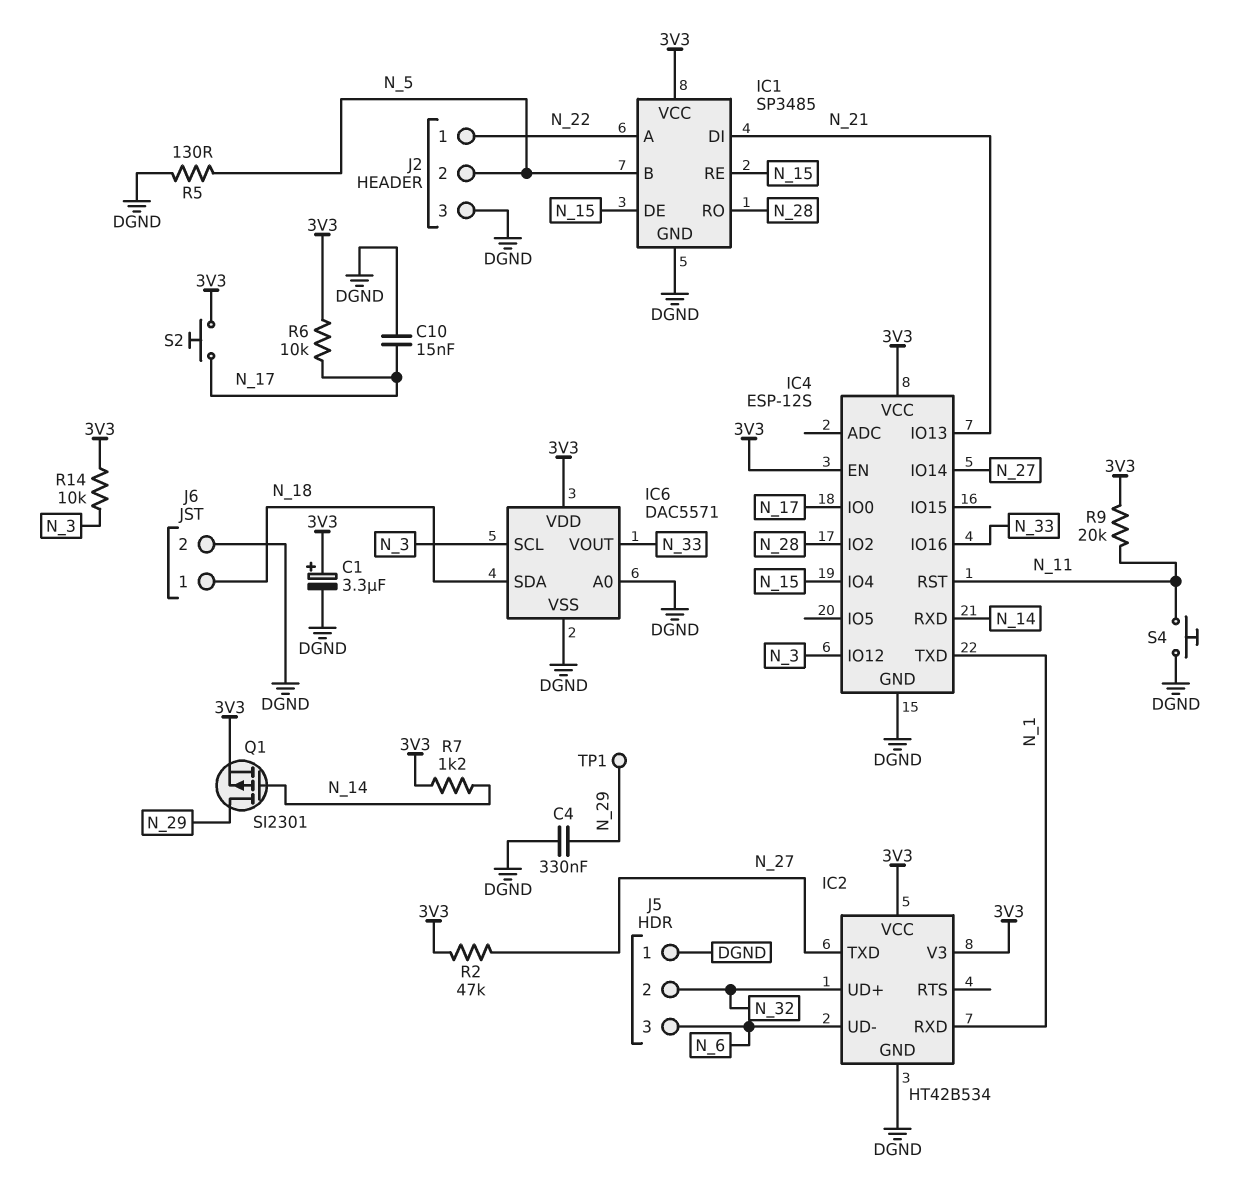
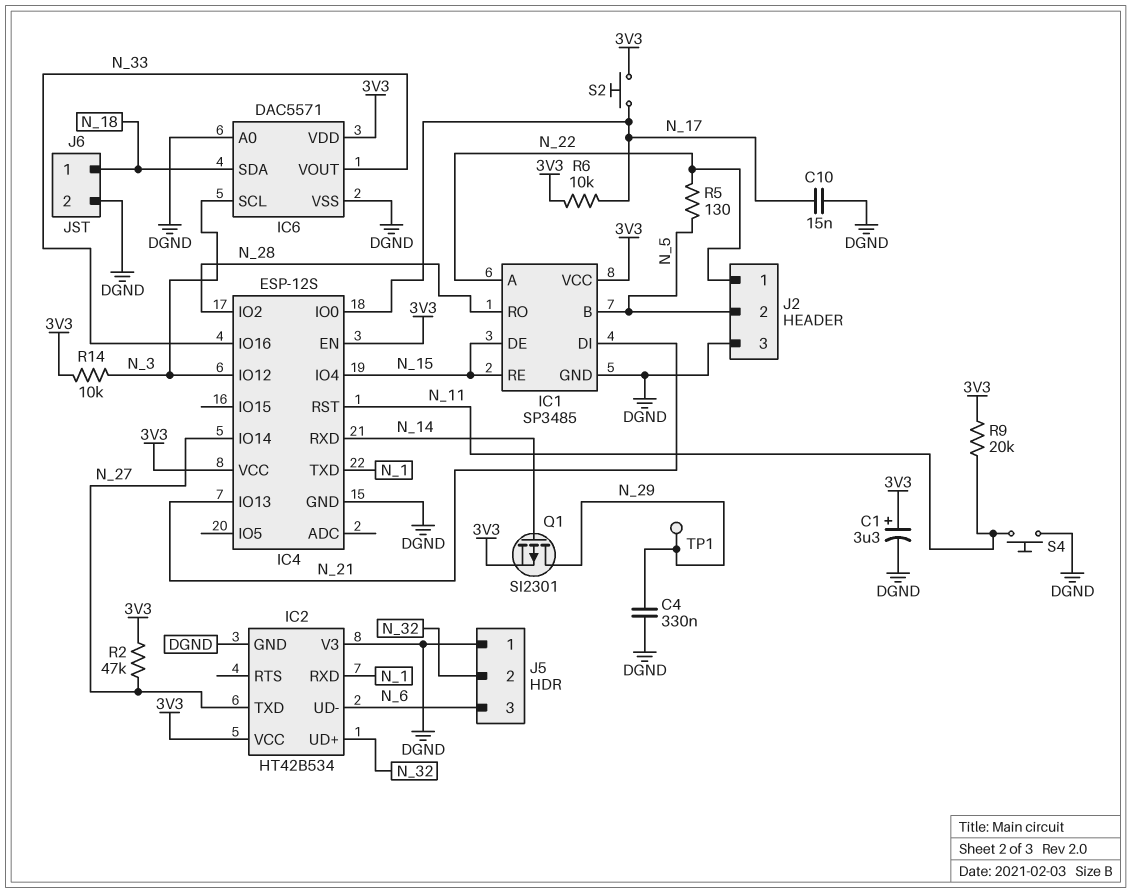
IC2 pin V3: 3V3 -> DGND
R5: 130 (DGND, N_5) -> 130 (N_5, N_22)
R7: 1.2k (3V3, N_14) -> none

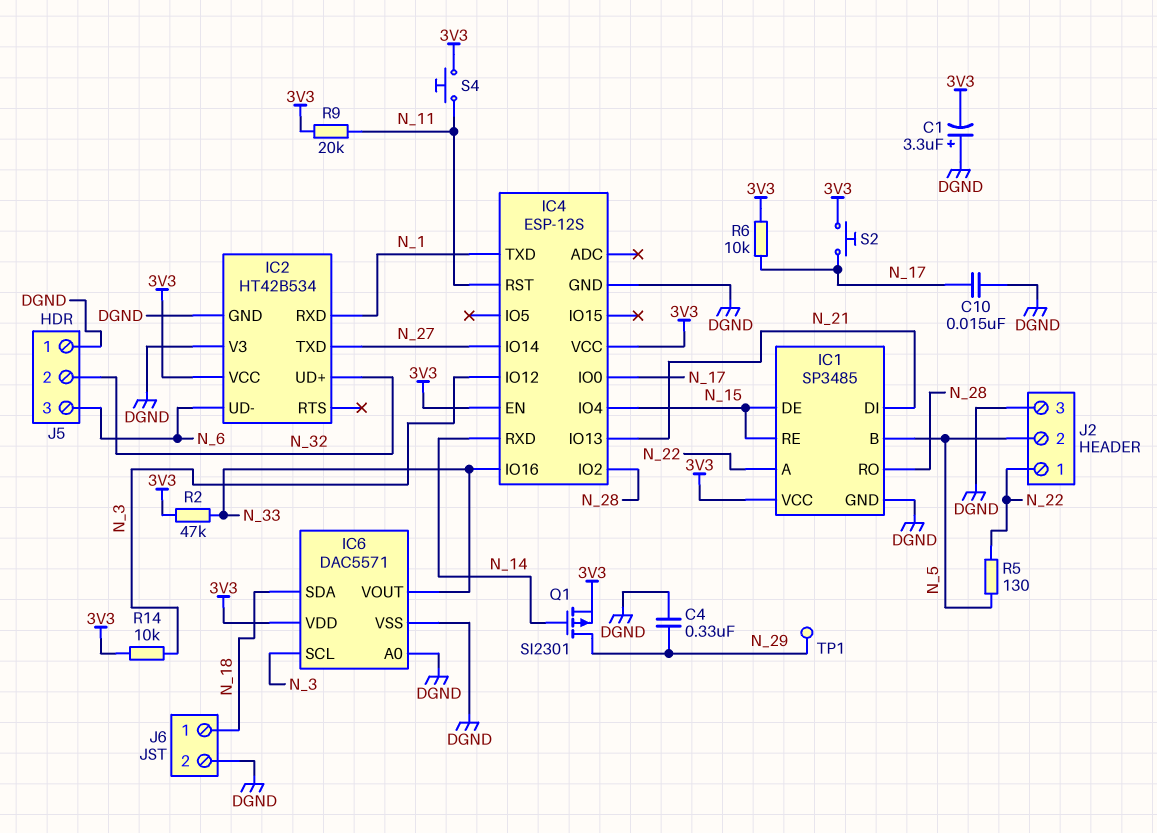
C1: 3.3uF (plus 3V3, minus DGND) -> 3.3uF (plus DGND, minus 3V3)
R2: 47k (3V3, N_27) -> 47k (3V3, N_33)
S4: button (DGND, N_11) -> button (3V3, N_11)

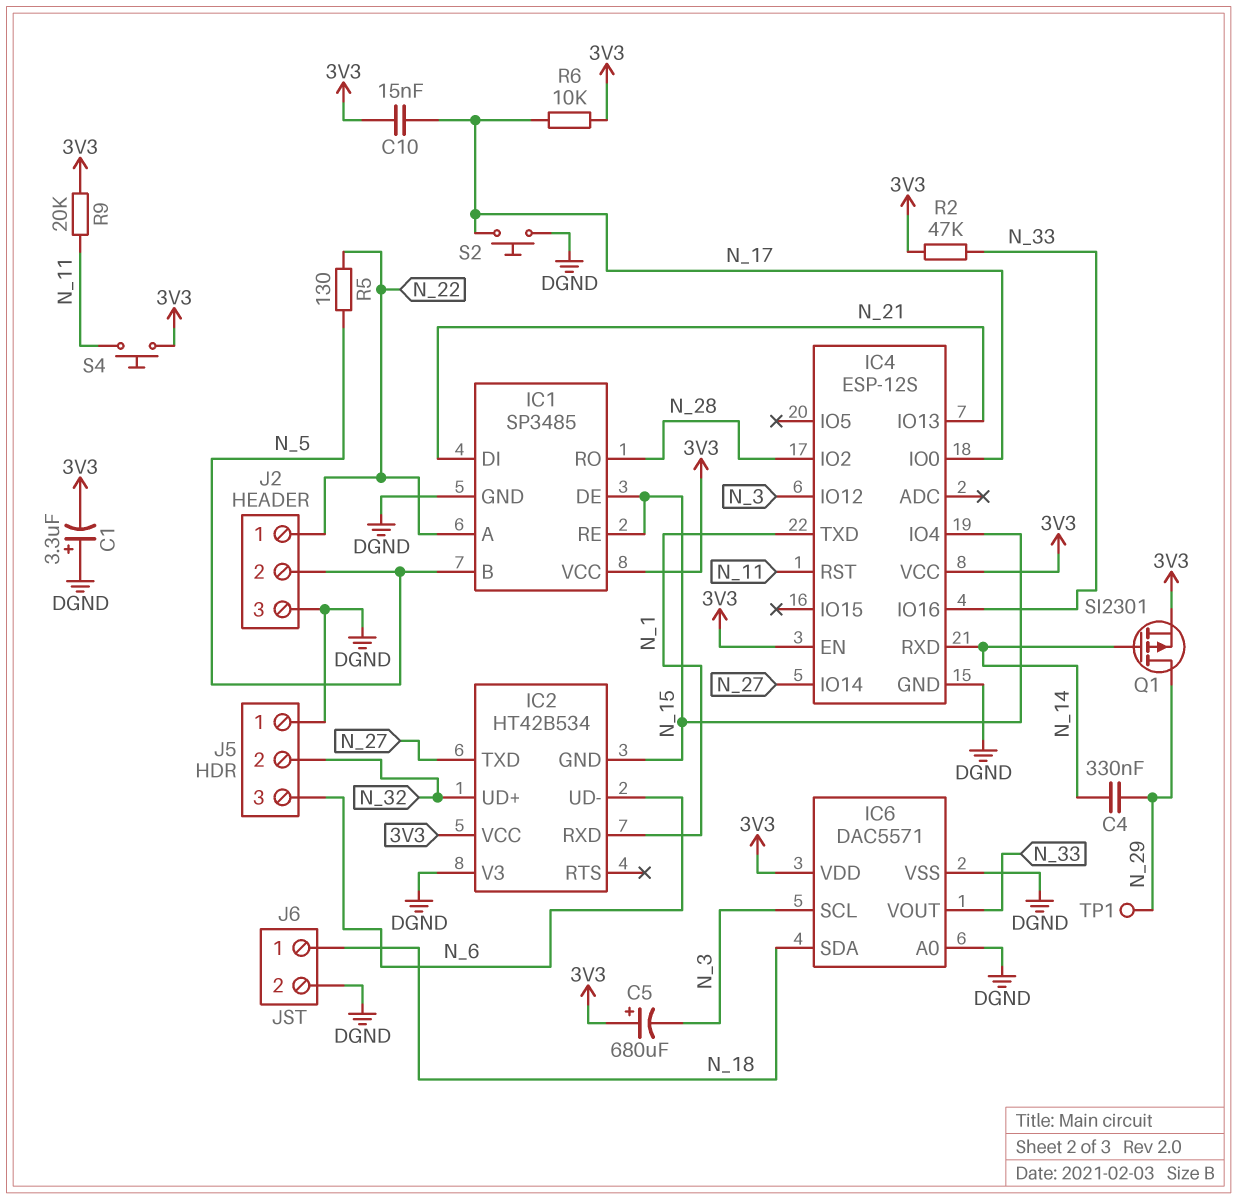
C4: 330nF (DGND, N_29) -> 330nF (N_14, N_29)
C5: none -> 680uF (plus 3V3, minus N_3)
C10: 15nF (DGND, N_17) -> 15nF (3V3, N_17)
IC2 pin GND: DGND -> N_15
R14: 10k (3V3, N_3) -> none
S2: button (3V3, N_17) -> button (DGND, N_17)

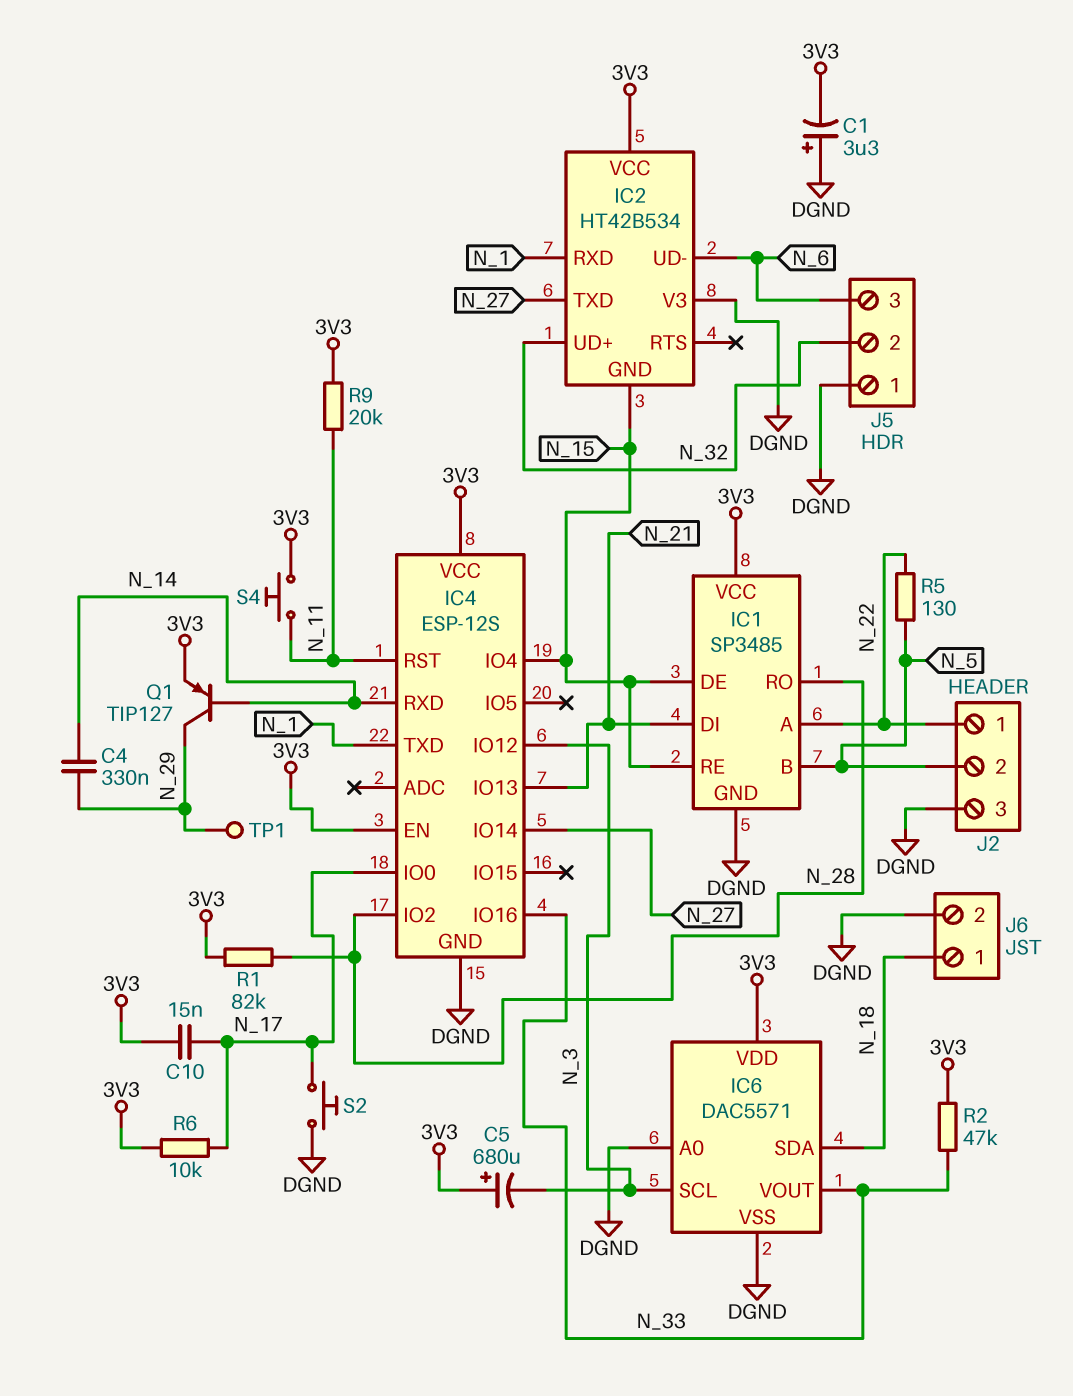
Q1: PMOS SI2301 (G N_14, D N_29, S 3V3) -> PNP TIP127 (B N_14, C N_29, E 3V3)
R1: none -> 82k (3V3, N_28)

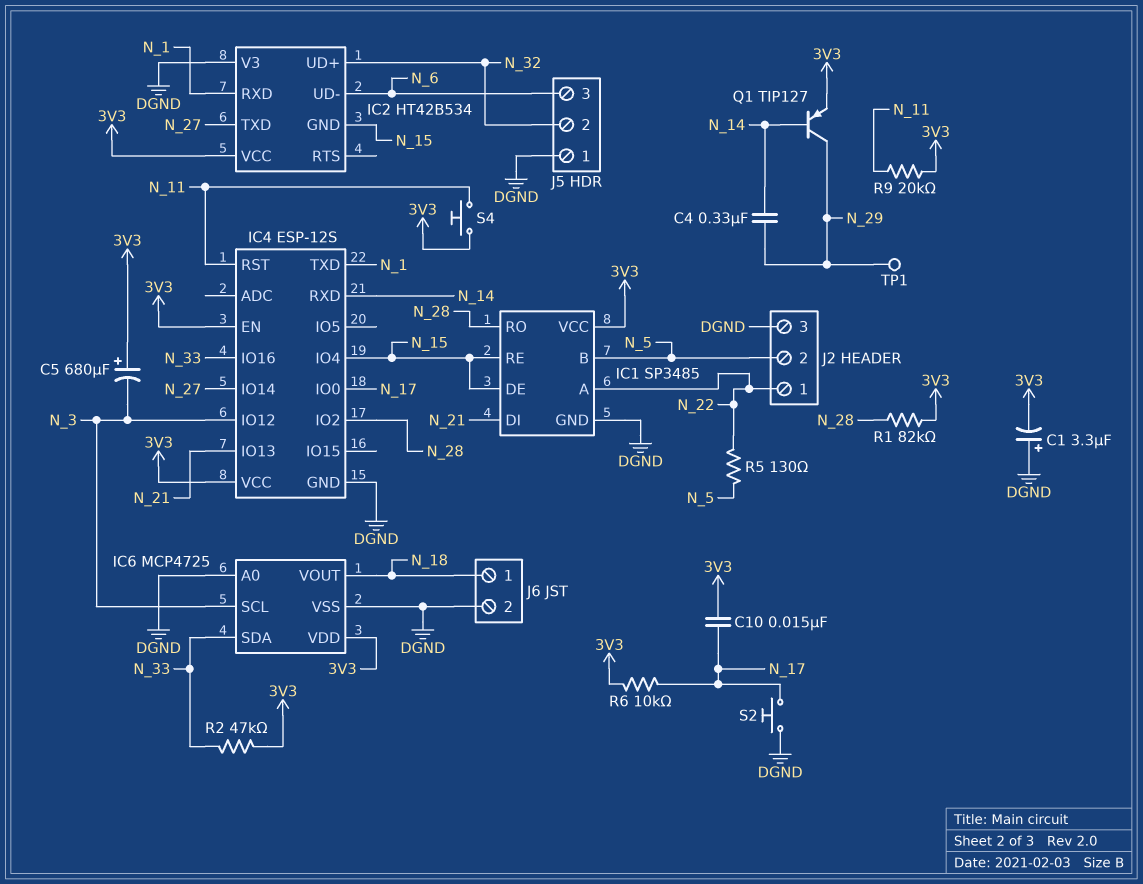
IC6: DAC5571 -> MCP4725
IC6 pin SDA: N_18 -> N_33
IC6 pin VOUT: N_33 -> N_18

